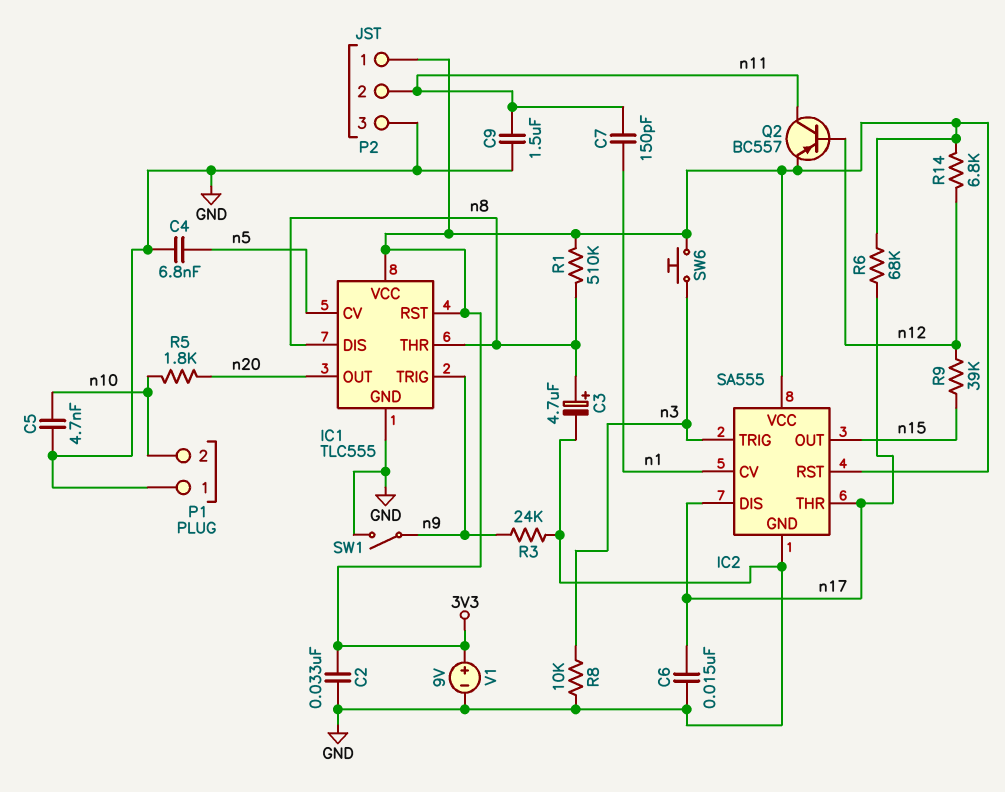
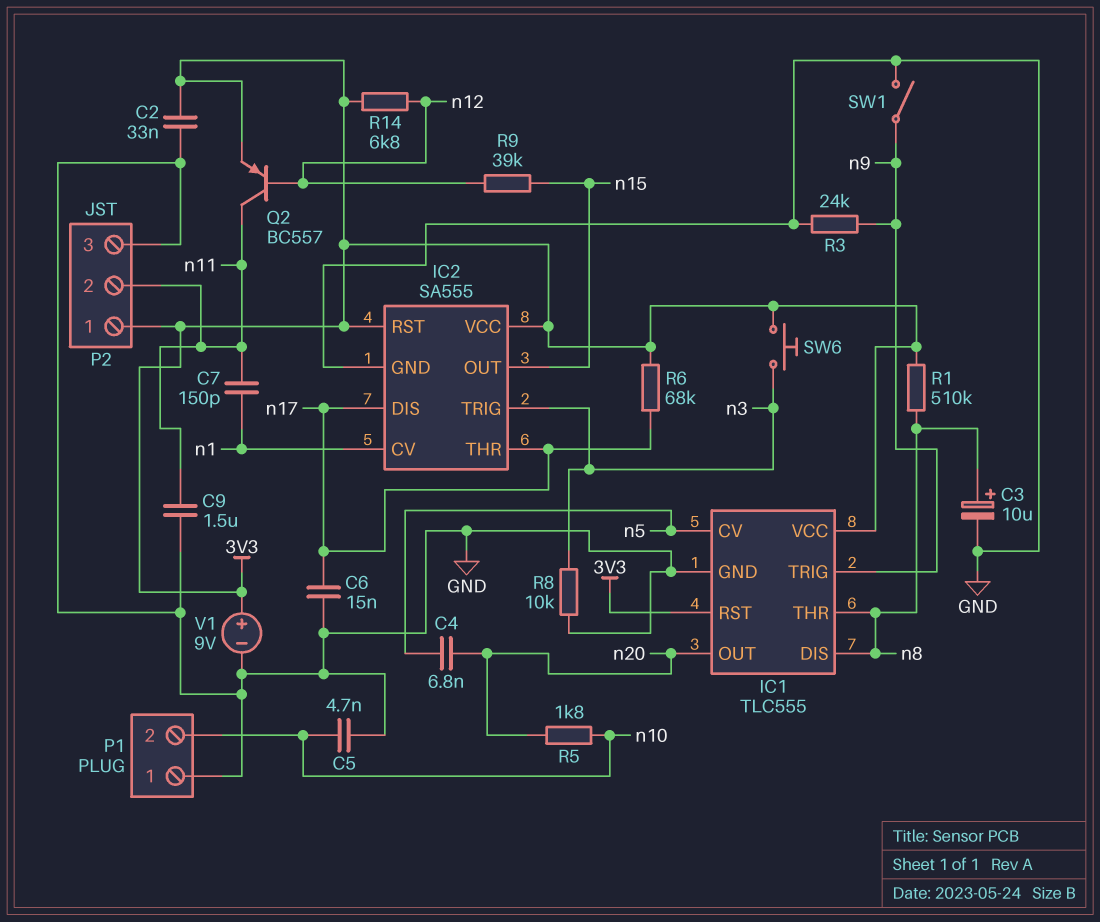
C3: 4.7uF (plus n8, minus GND) -> 10uF (plus n8, minus GND)
C4: 6.8nF (GND, n5) -> 6.8nF (n5, n20)

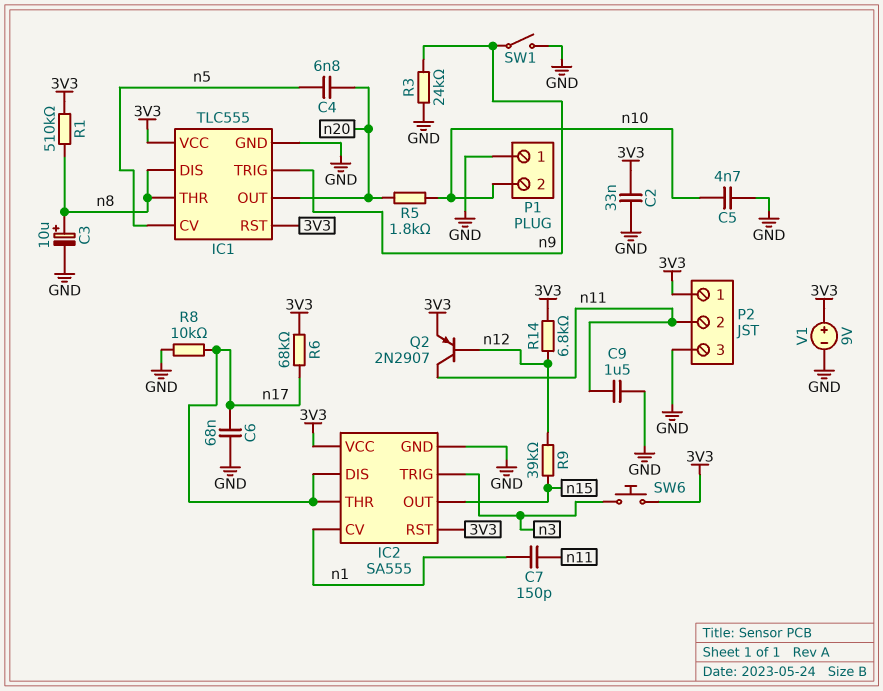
C6: 15nF (GND, n17) -> 68nF (GND, n17)
Q2: PNP BC557 (B n12, C n11, E 3V3) -> PNP 2N2907 (B n12, C n11, E 3V3)
R8: 10k (GND, n3) -> 10k (GND, n17)

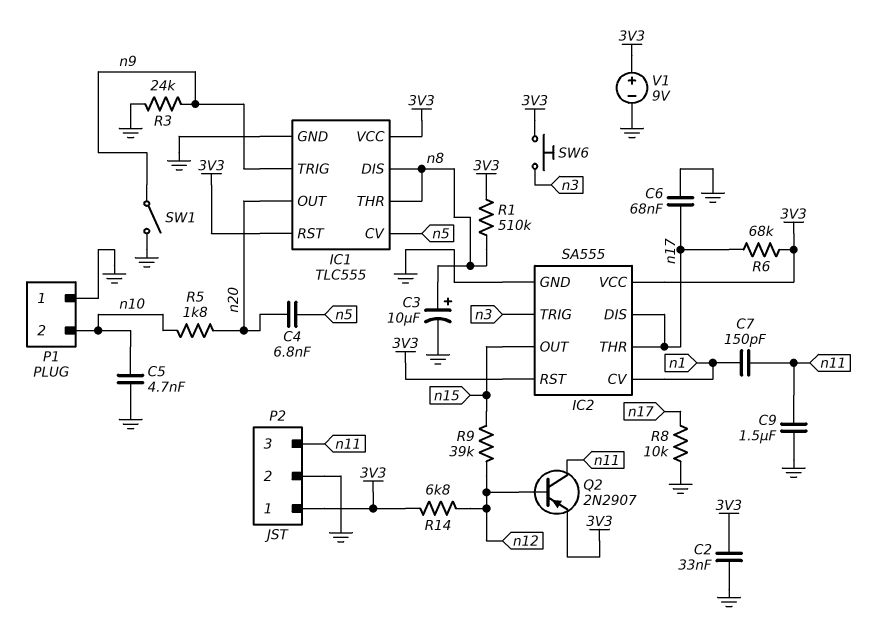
P2 pin 2: n11 -> GND
P2 pin 3: GND -> n11

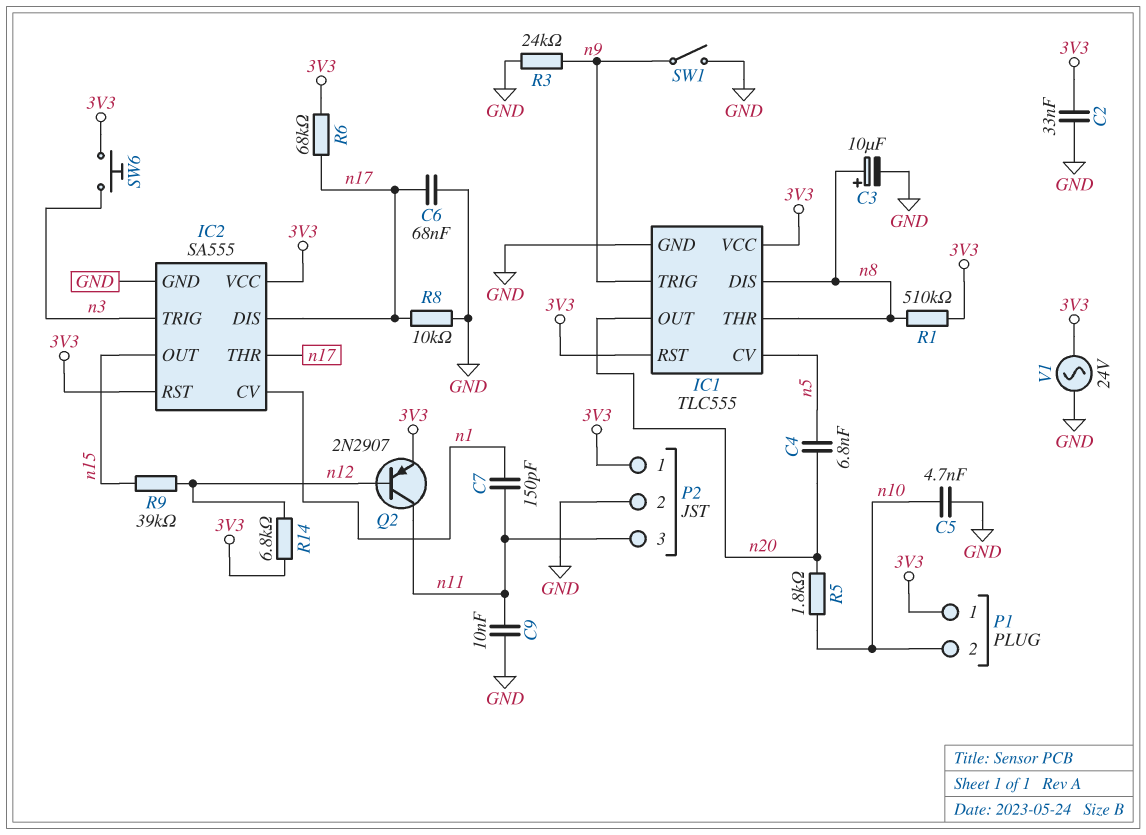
C9: 1.5uF (GND, n11) -> 10nF (GND, n11)
P1 pin 1: GND -> 3V3
V1: 9V (plus 3V3, minus GND) -> AC 24V (3V3, GND)

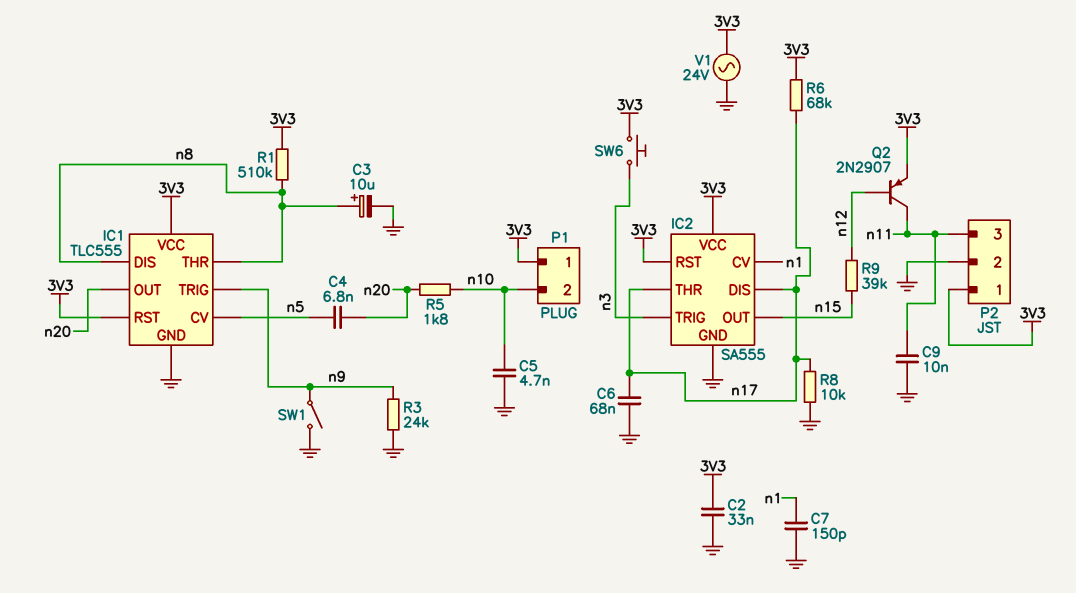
C7: 150pF (n1, n11) -> 150pF (GND, n1)
R14: 6.8k (3V3, n12) -> none

